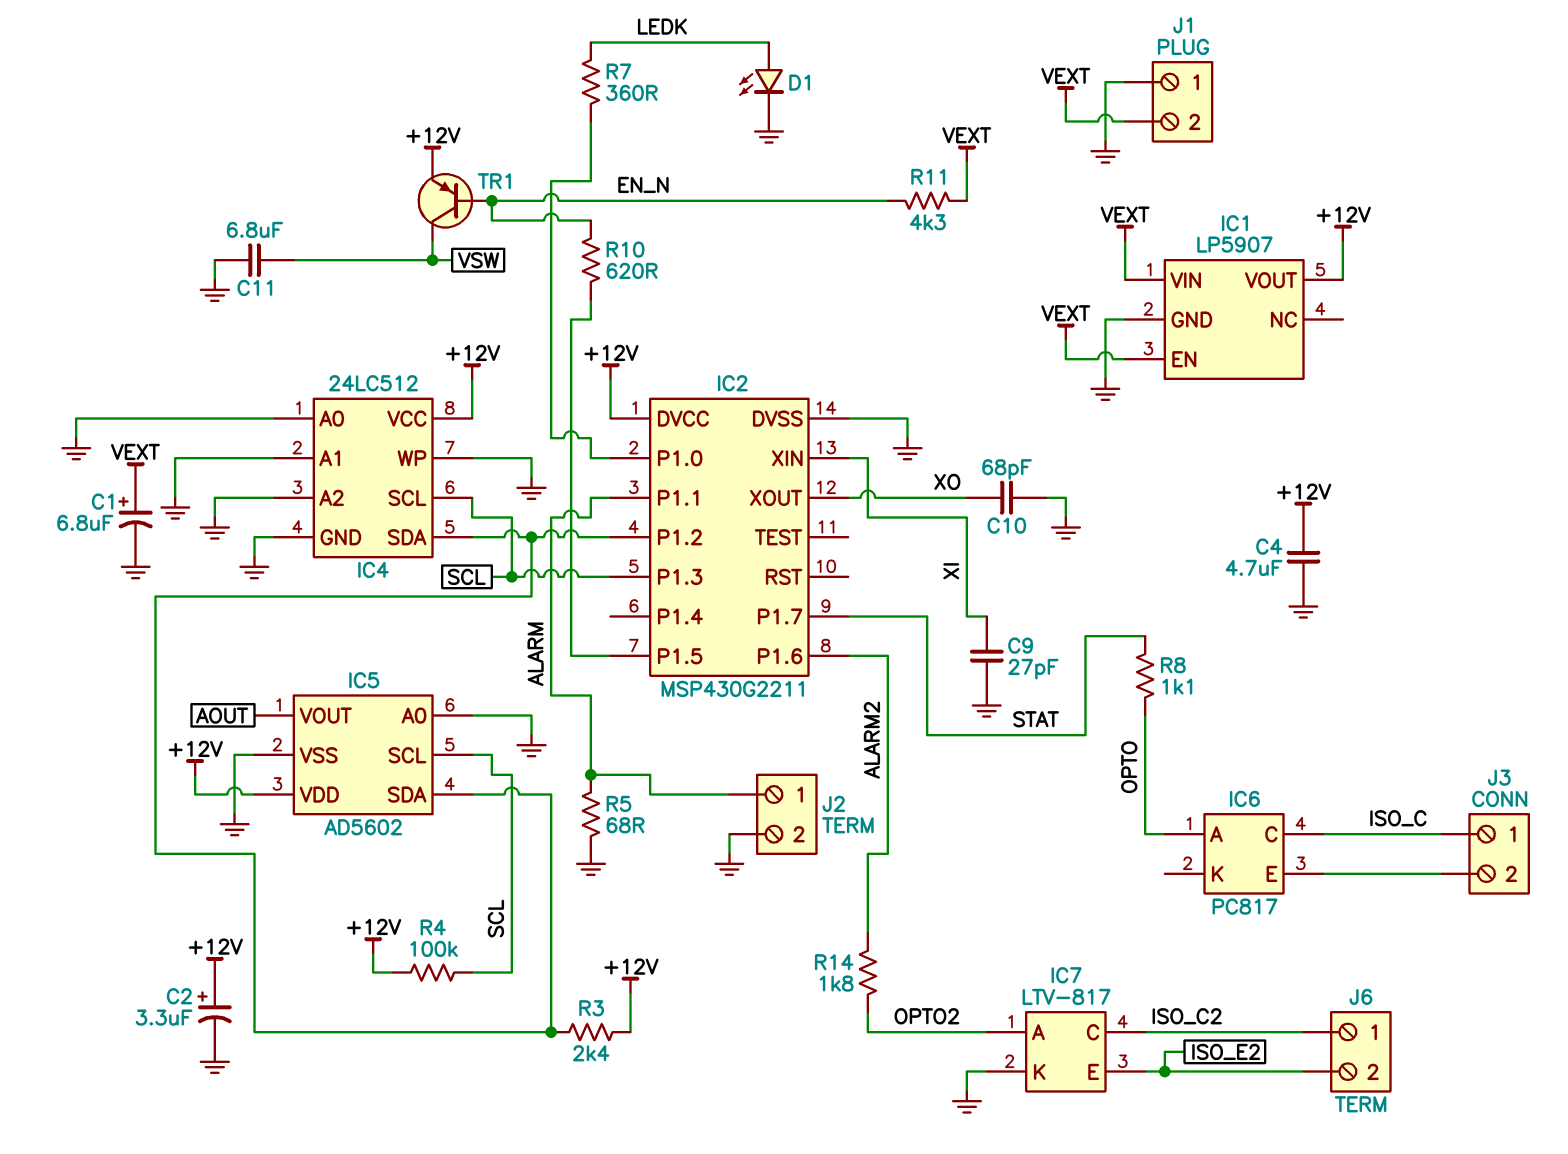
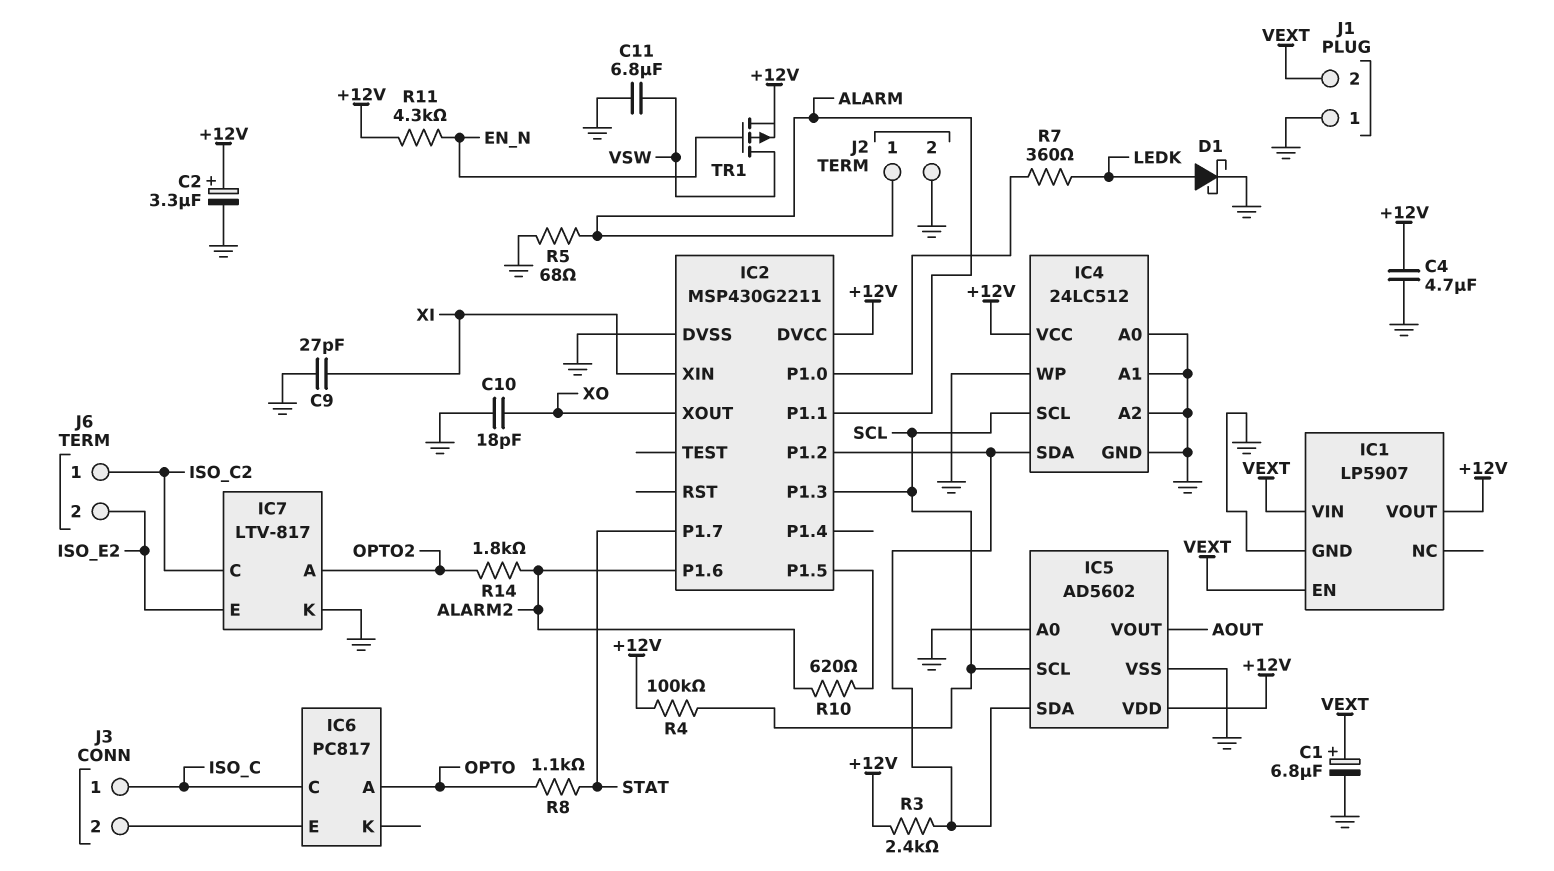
C10: 68pF (GND, XO) -> 18pF (GND, XO)
D1: LED (A LEDK, K GND) -> schottky (A LEDK, K GND)
R10: 620 (EN_N, IC2/P1.5) -> 620 (ALARM2, IC2/P1.5)
R11: 4.3k (EN_N, VEXT) -> 4.3k (+12V, EN_N)
TR1: PNP (B EN_N, C VSW, E +12V) -> PMOS (G EN_N, D VSW, S +12V)

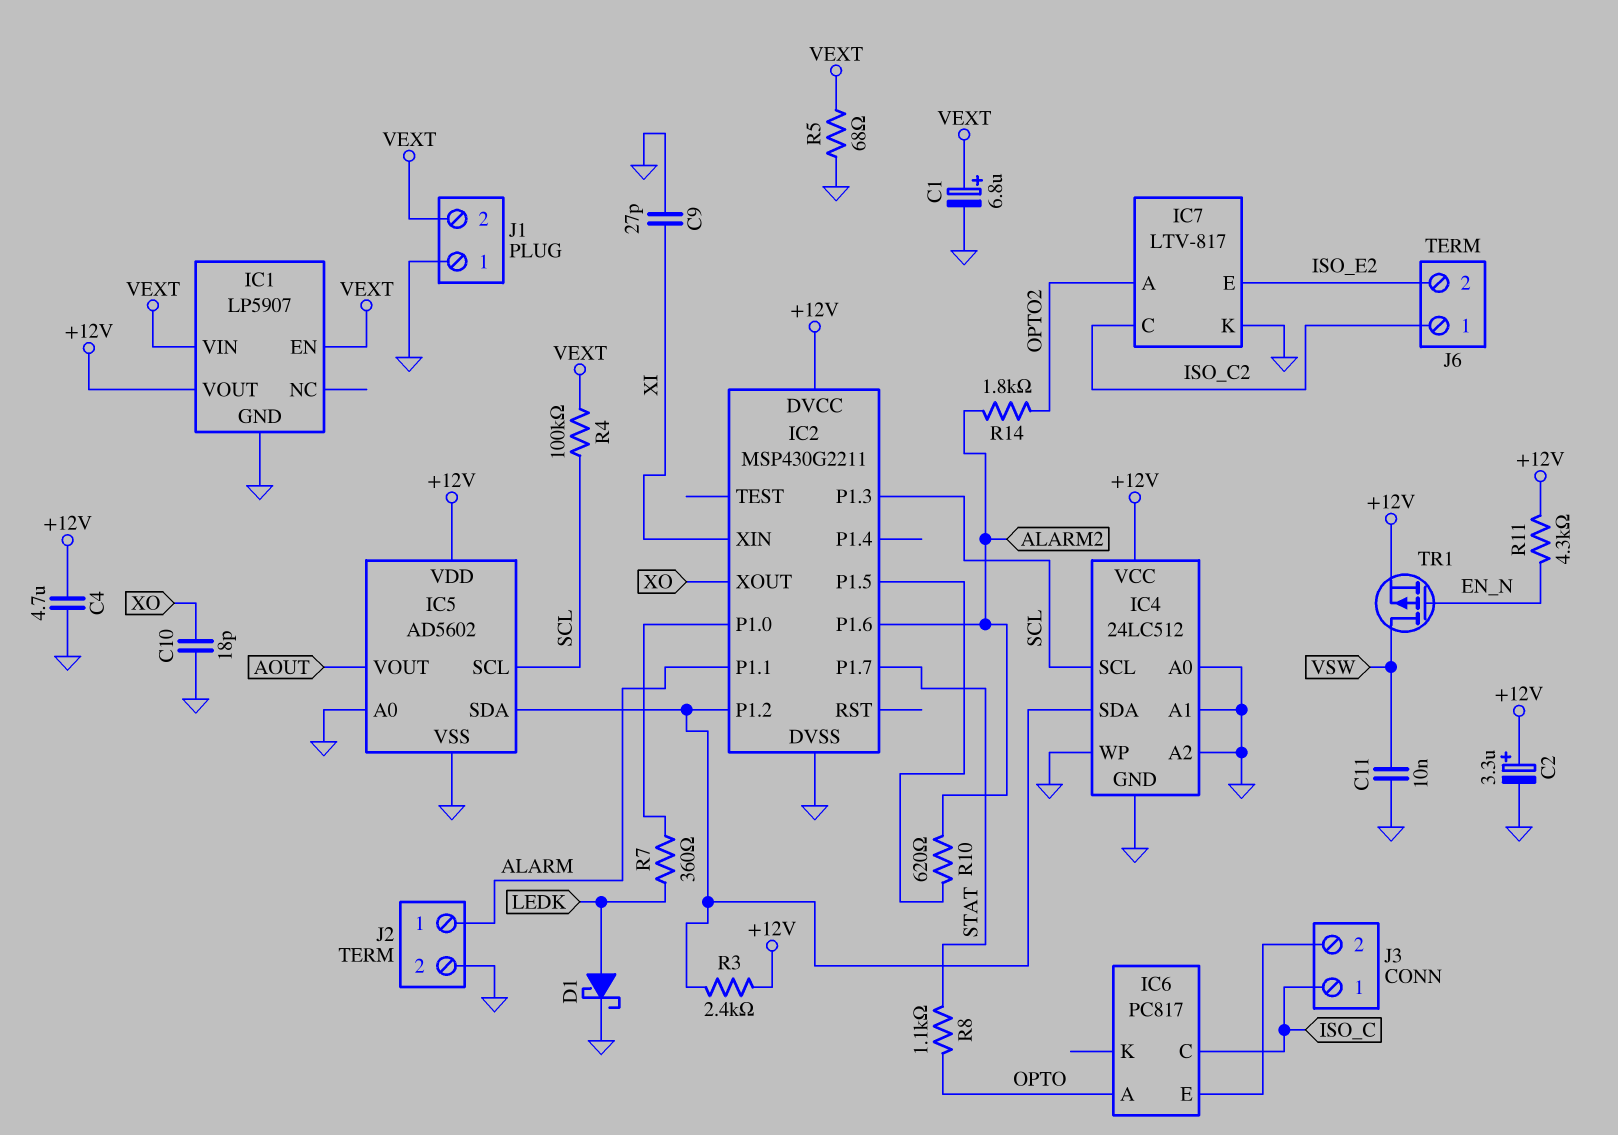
C11: 6.8uF (GND, VSW) -> 10nF (GND, VSW)
R4: 100k (+12V, SCL) -> 100k (SCL, VEXT)
R5: 68 (ALARM, GND) -> 68 (GND, VEXT)

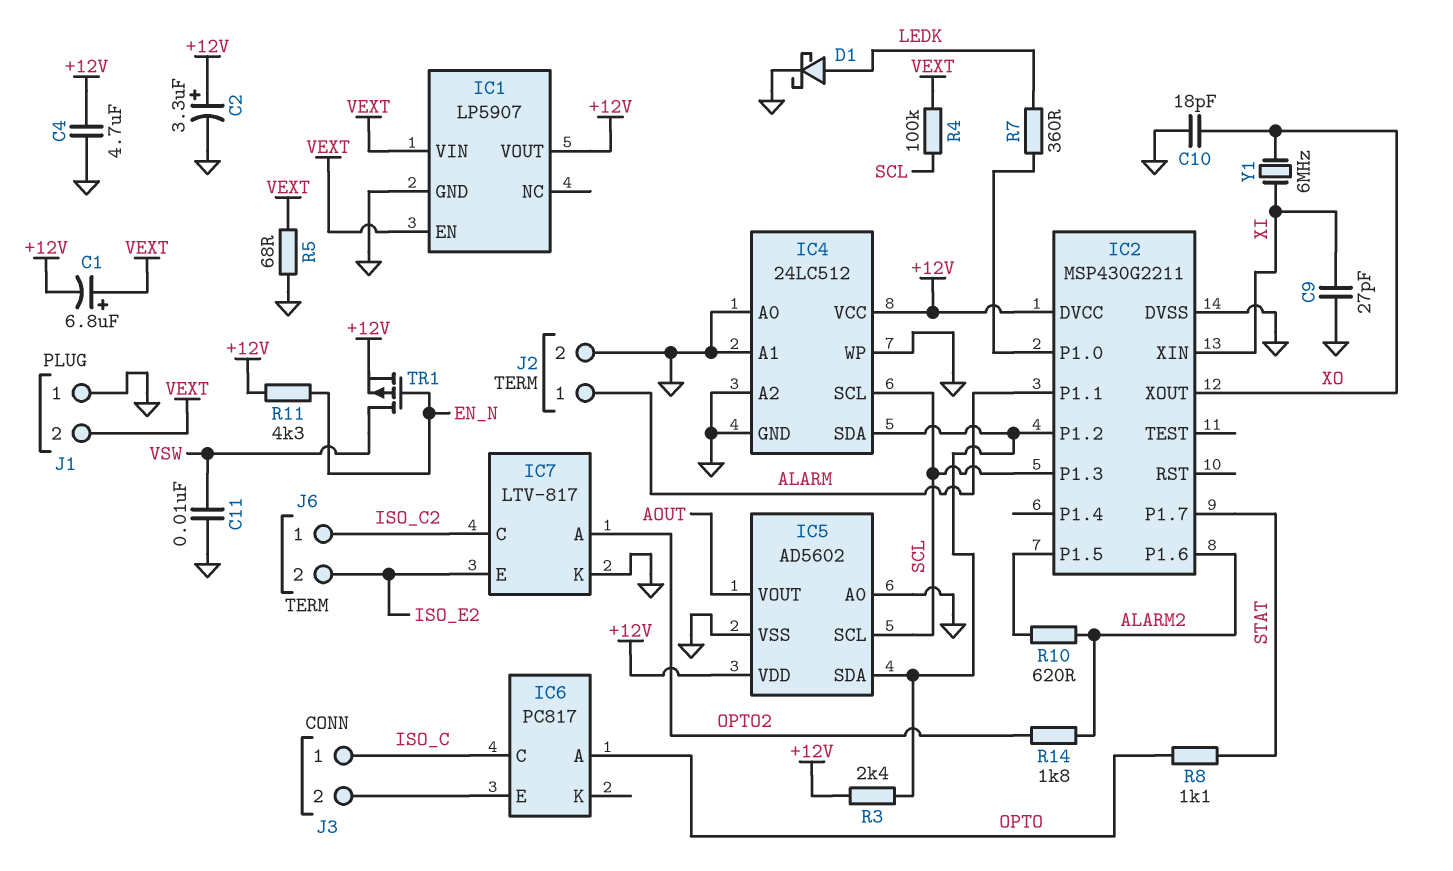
C1: 6.8uF (plus VEXT, minus GND) -> 6.8uF (plus VEXT, minus +12V)
Y1: none -> 6MHz (XI, XO)

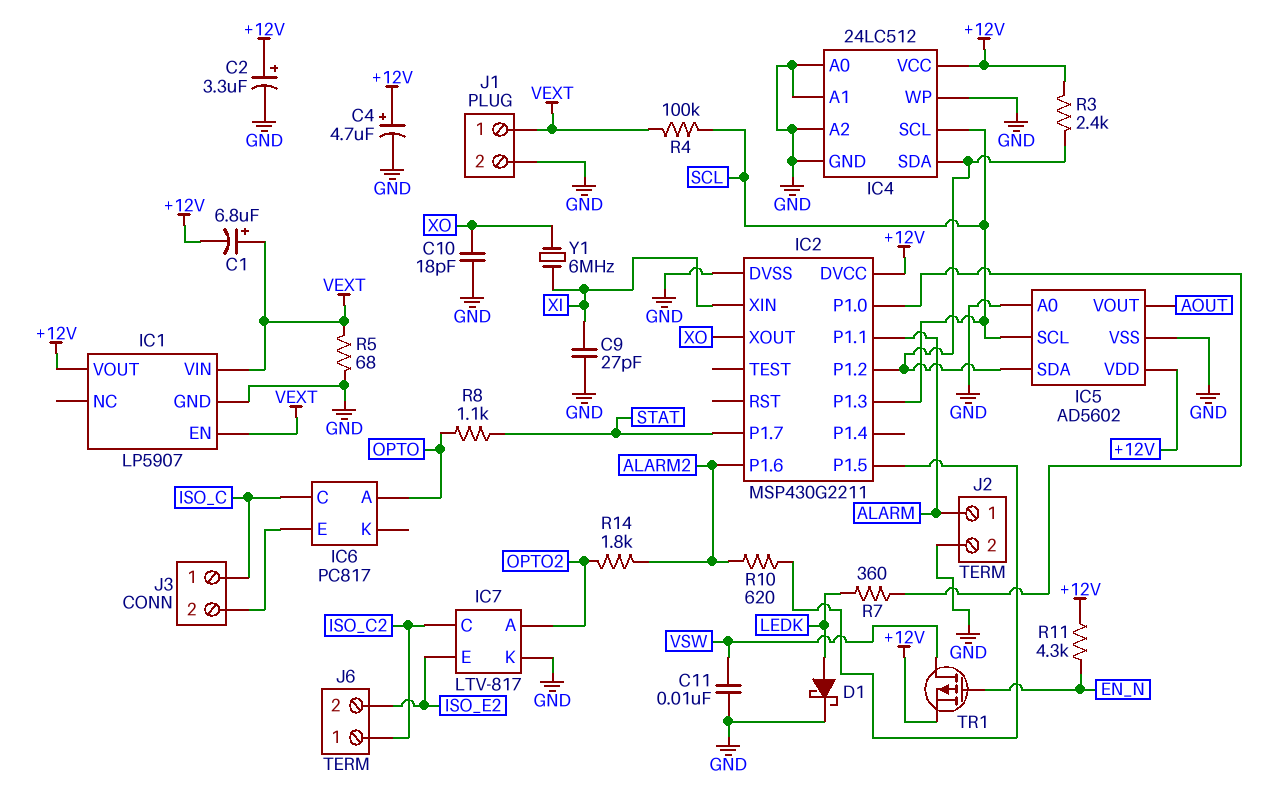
C4: 4.7uF (+12V, GND) -> 4.7uF (plus +12V, minus GND)
J1 pin 1: GND -> VEXT
J1 pin 2: VEXT -> GND

